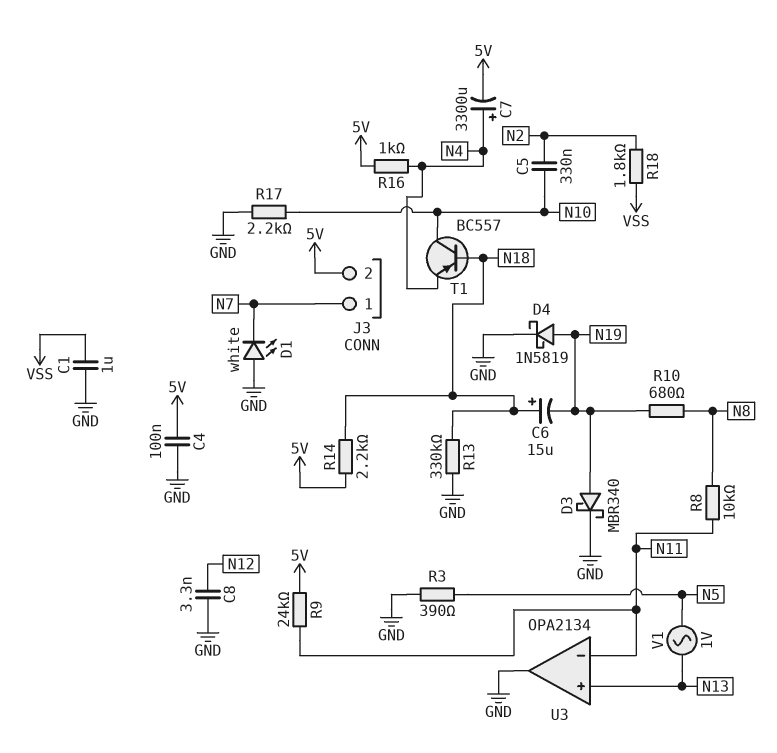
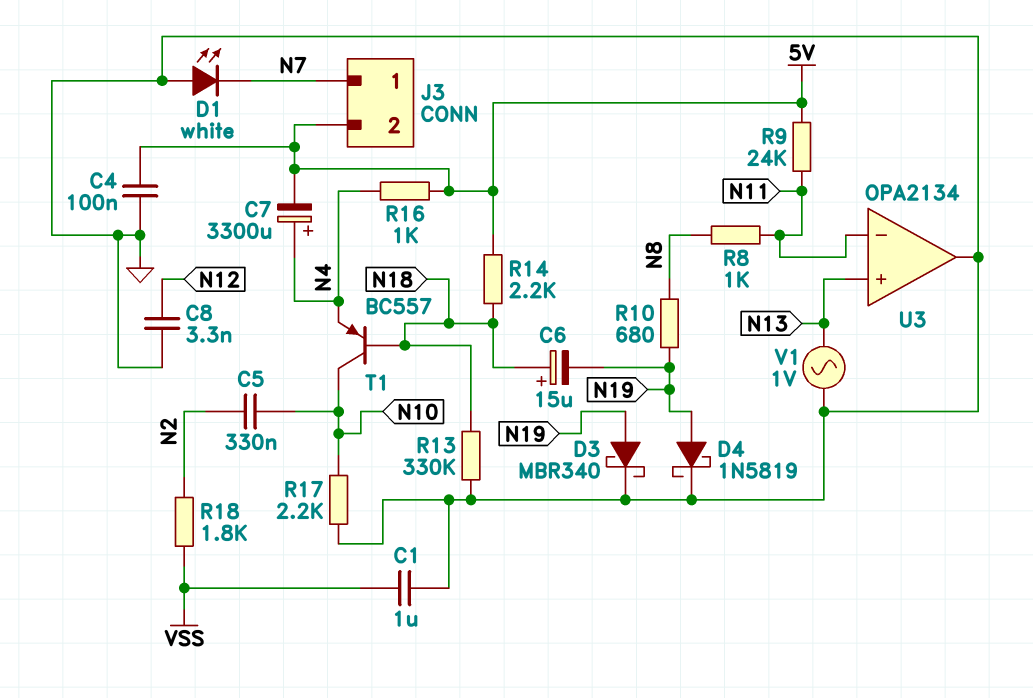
R3: 390 (GND, N5) -> none
R8: 10k (N8, N11) -> 1k (N8, N11)
V1: AC 1V (N5, N13) -> AC 1V (GND, N13)

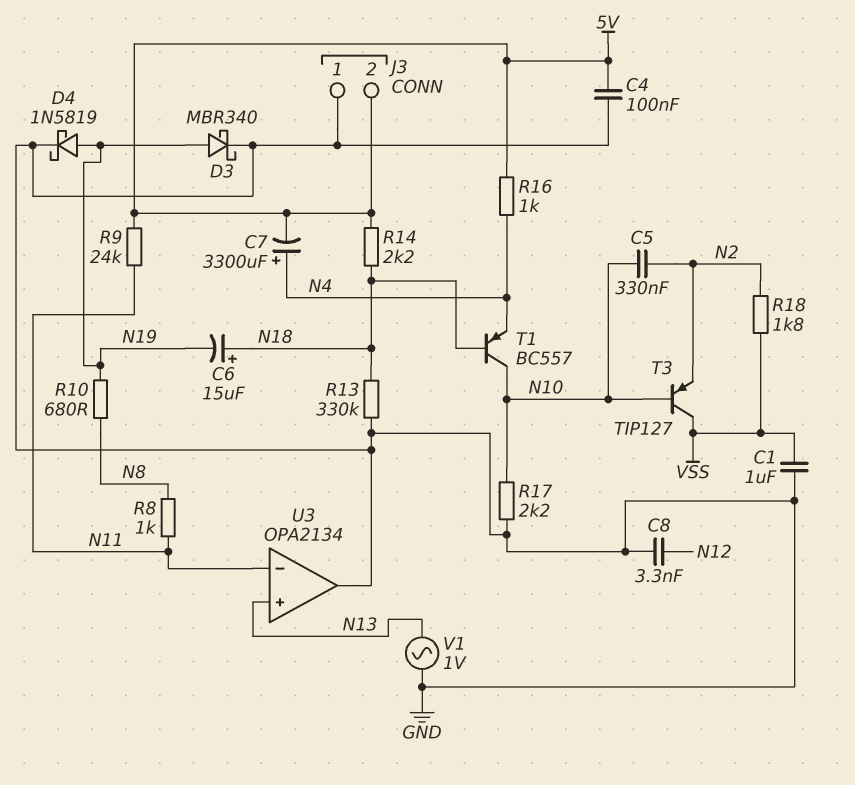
D1: LED white (A GND, K N7) -> none
J3 pin 1: N7 -> GND
T3: none -> PNP TIP127 (B N10, C VSS, E N2)

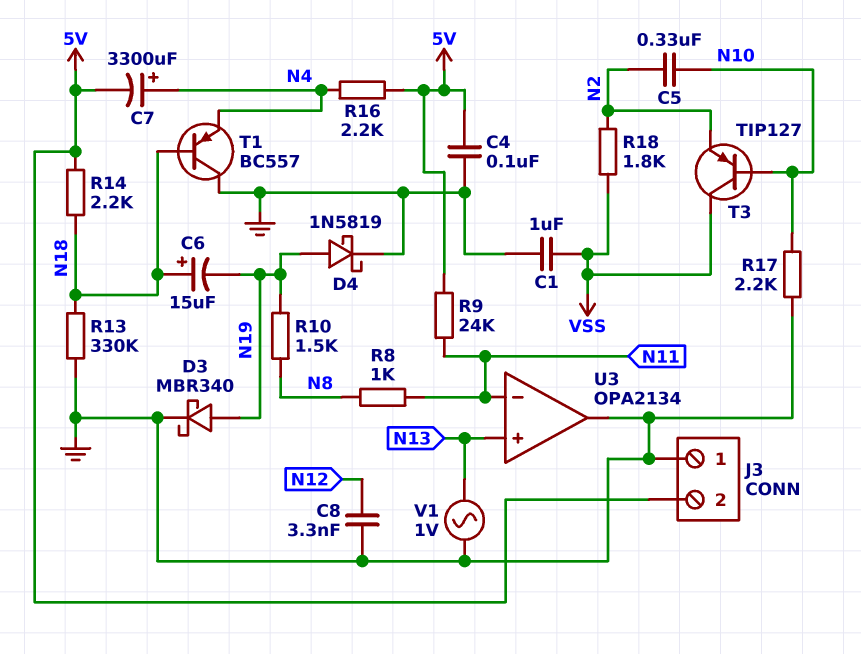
R10: 680 (N8, N19) -> 1.5k (N8, N19)
R16: 1k (5V, N4) -> 2.2k (5V, N4)
T1: PNP BC557 (B N18, C N10, E N4) -> PNP BC557 (B N18, C GND, E N4)

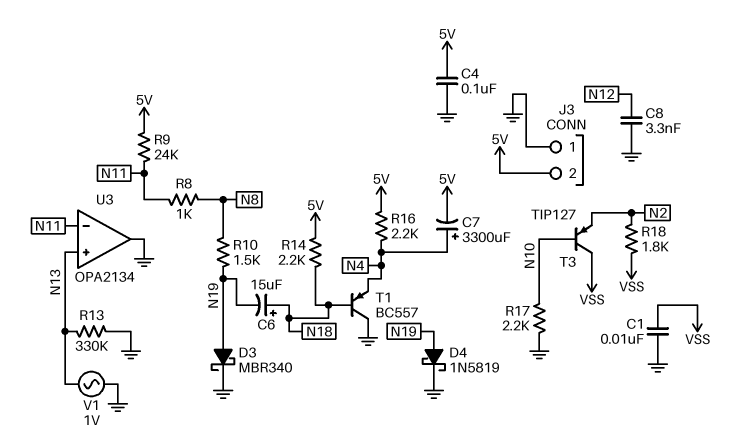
C1: 1uF (GND, VSS) -> 10nF (GND, VSS)
C5: 330nF (N2, N10) -> none
R13: 330k (GND, N18) -> 330k (GND, N13)

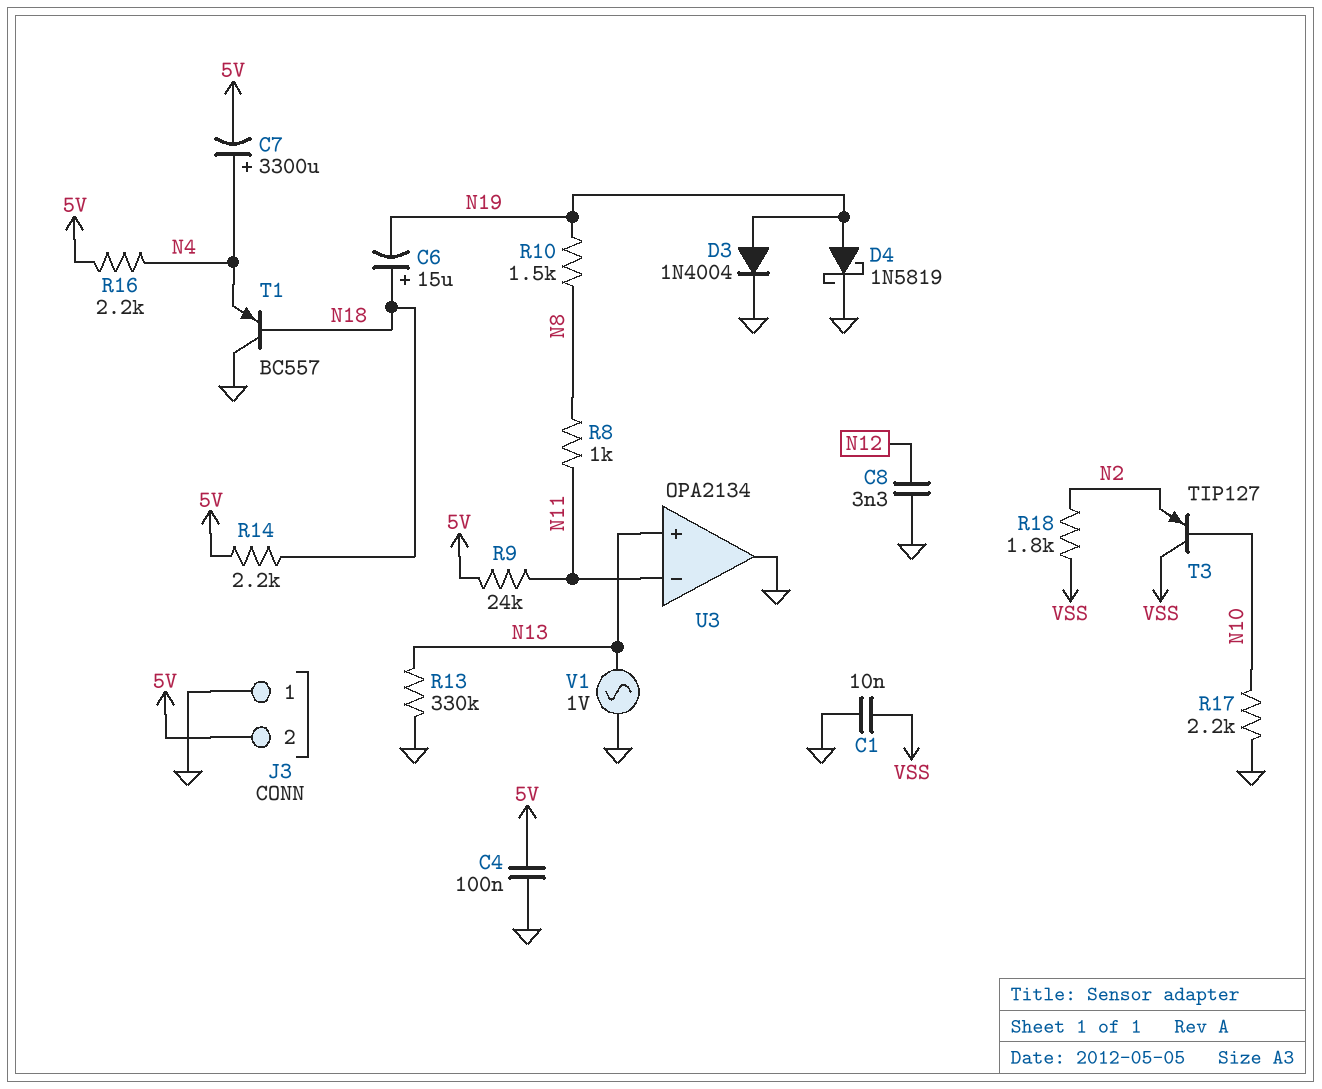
D3: schottky MBR340 (A N19, K GND) -> diode 1N4004 (A N19, K GND)

